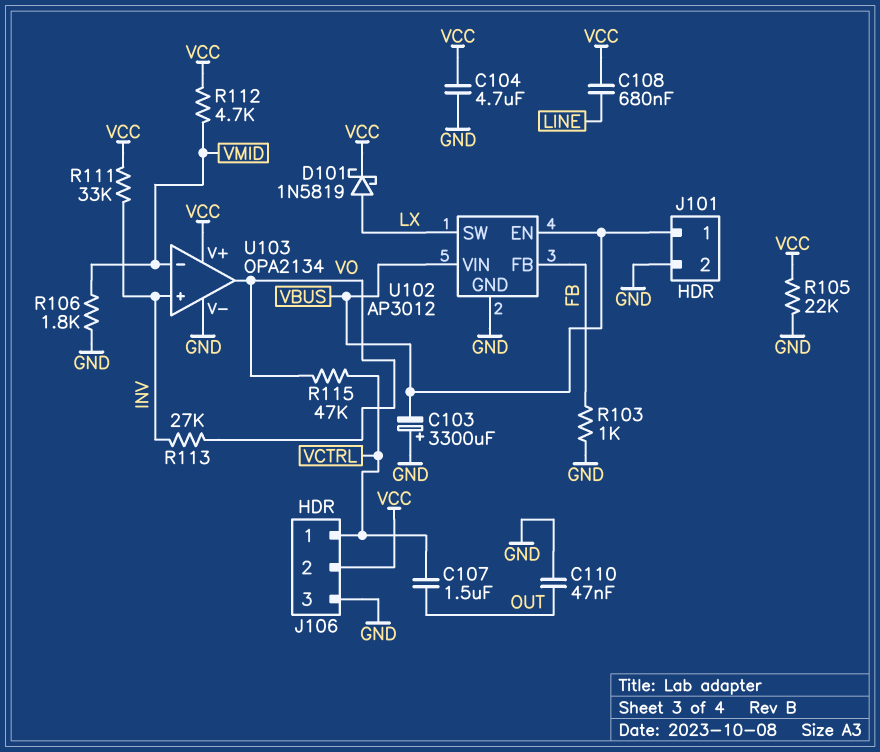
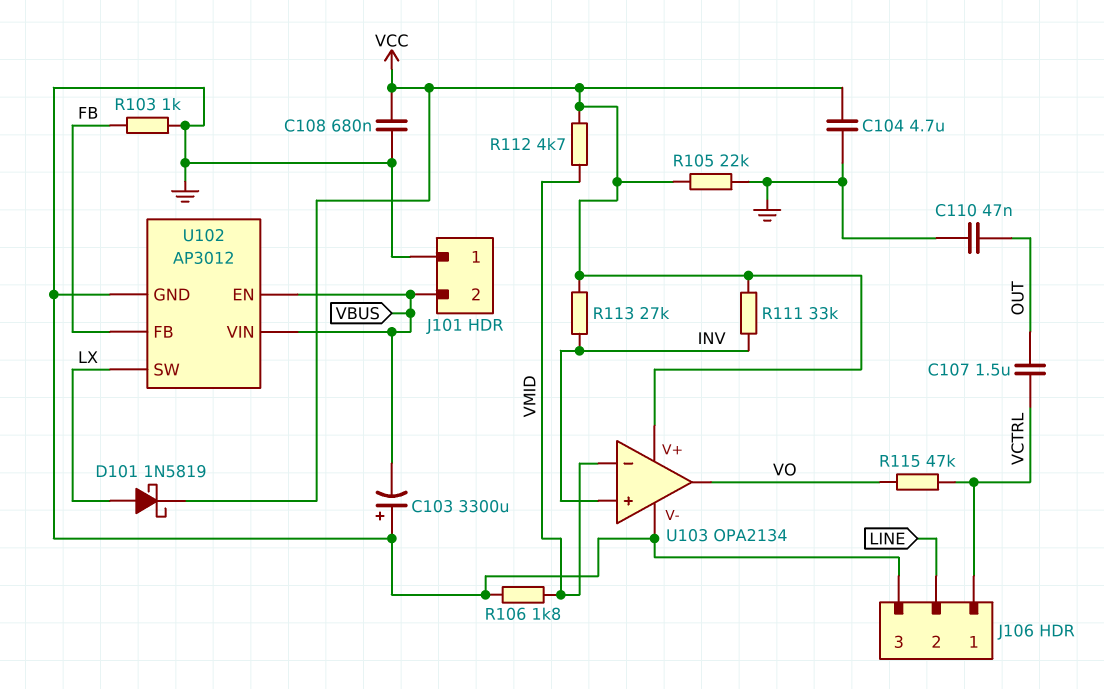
C108: 680nF (LINE, VCC) -> 680nF (GND, VCC)
J101 pin 1: VBUS -> GND
J101 pin 2: GND -> VBUS
J106 pin 2: VCC -> LINE
R113: 27k (INV, VO) -> 27k (INV, VCC)

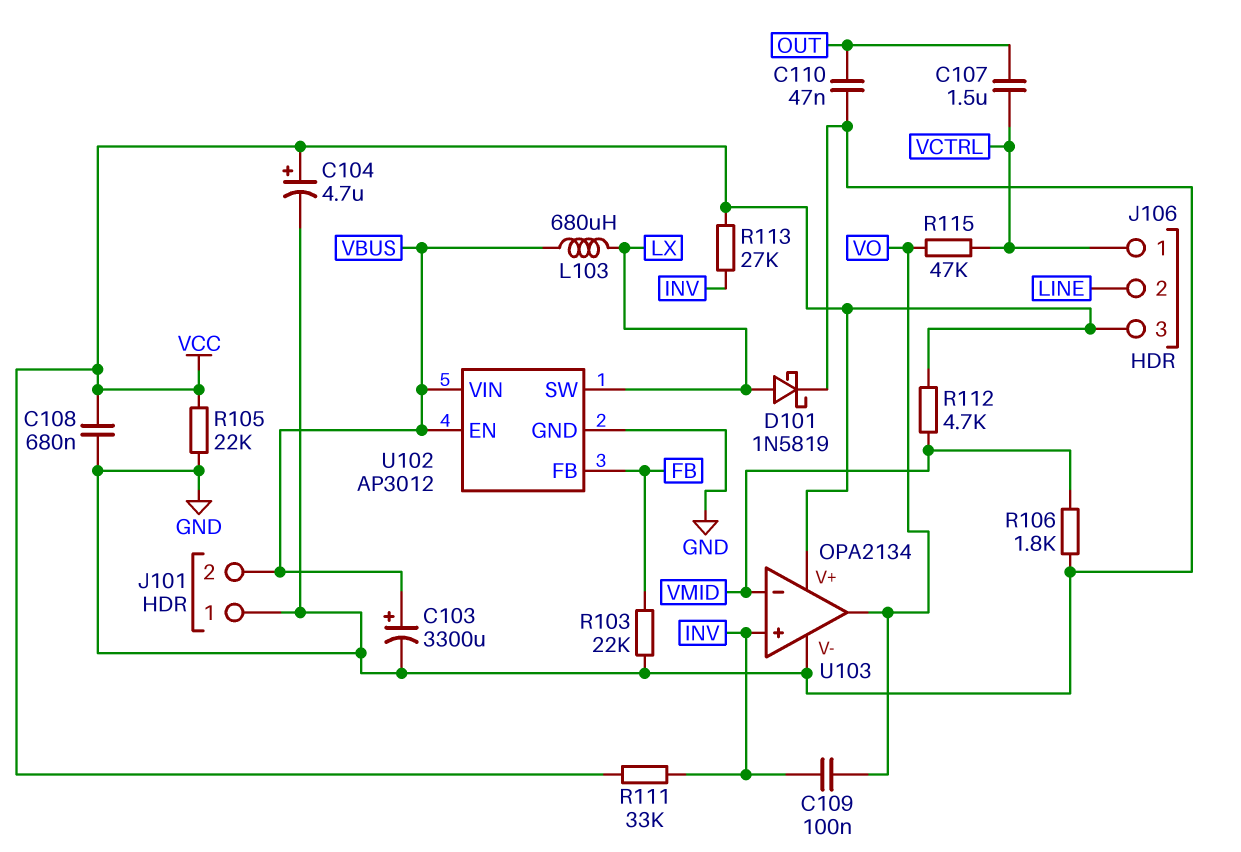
C103: 3300uF (plus GND, minus VBUS) -> 3300uF (plus VBUS, minus GND)
C104: 4.7uF (GND, VCC) -> 4.7uF (plus VCC, minus GND)
C109: none -> 100nF (INV, VO)
D101: schottky 1N5819 (A LX, K VCC) -> schottky 1N5819 (A LX, K GND)
J106 pin 3: GND -> VCC
L103: none -> 680uH (LX, VBUS)
R103: 1k (FB, GND) -> 22k (FB, GND)

